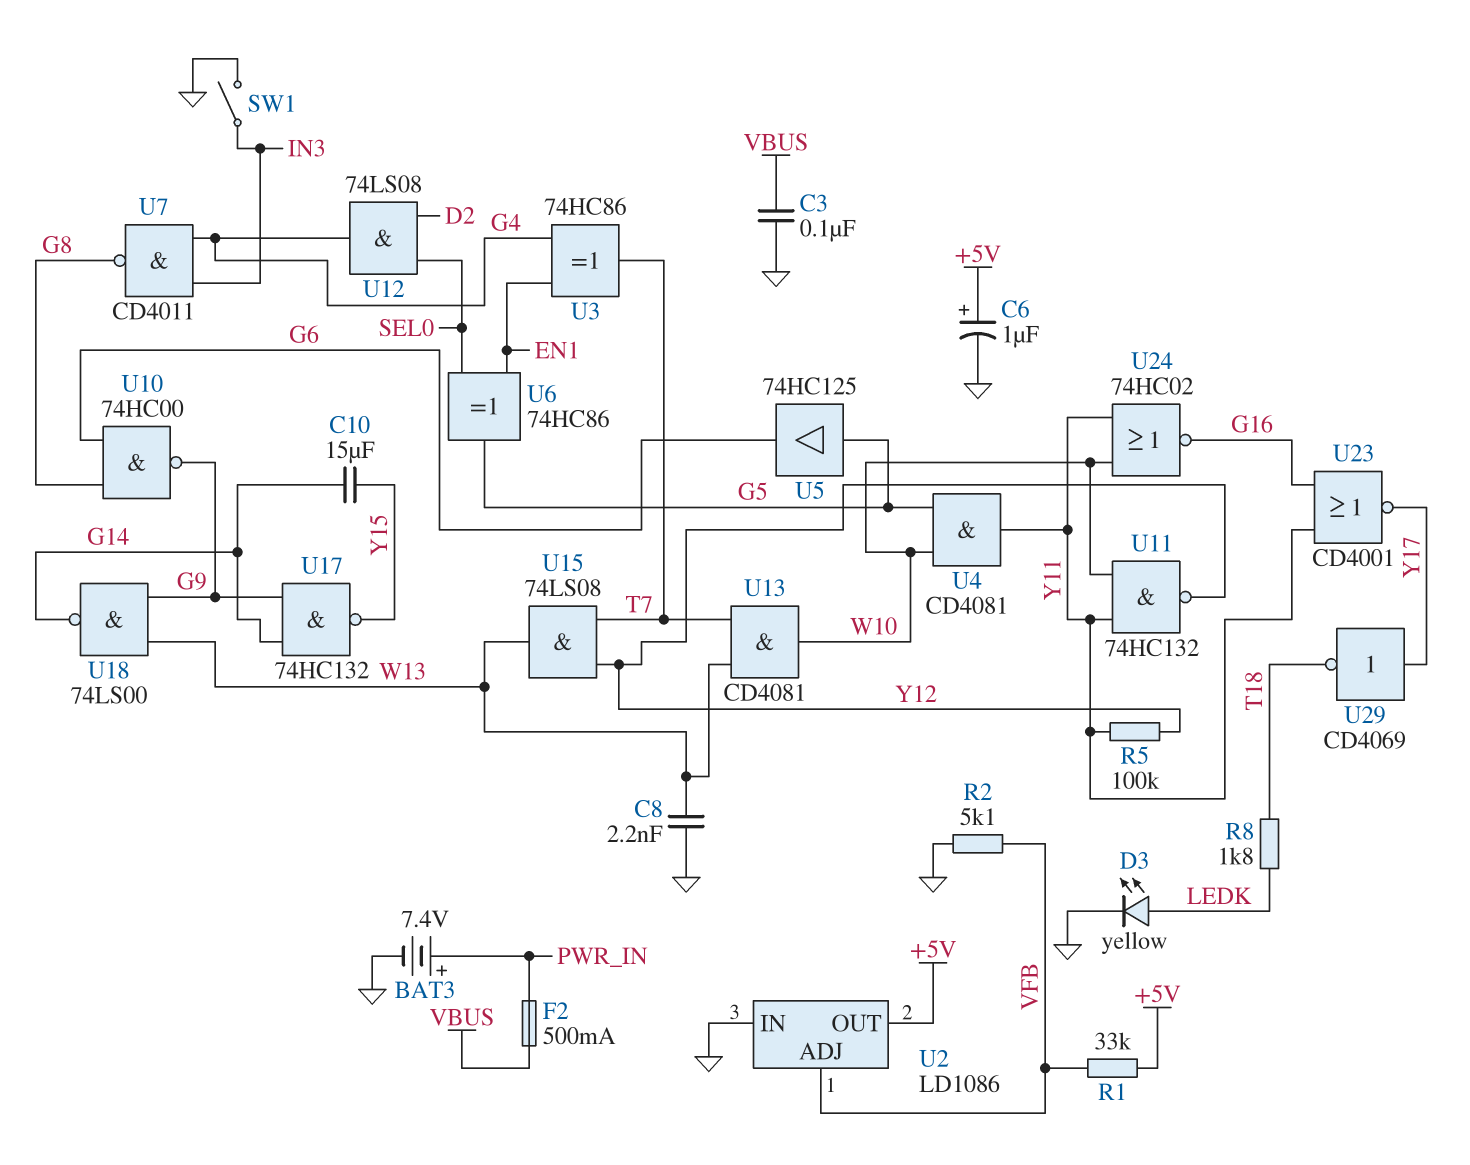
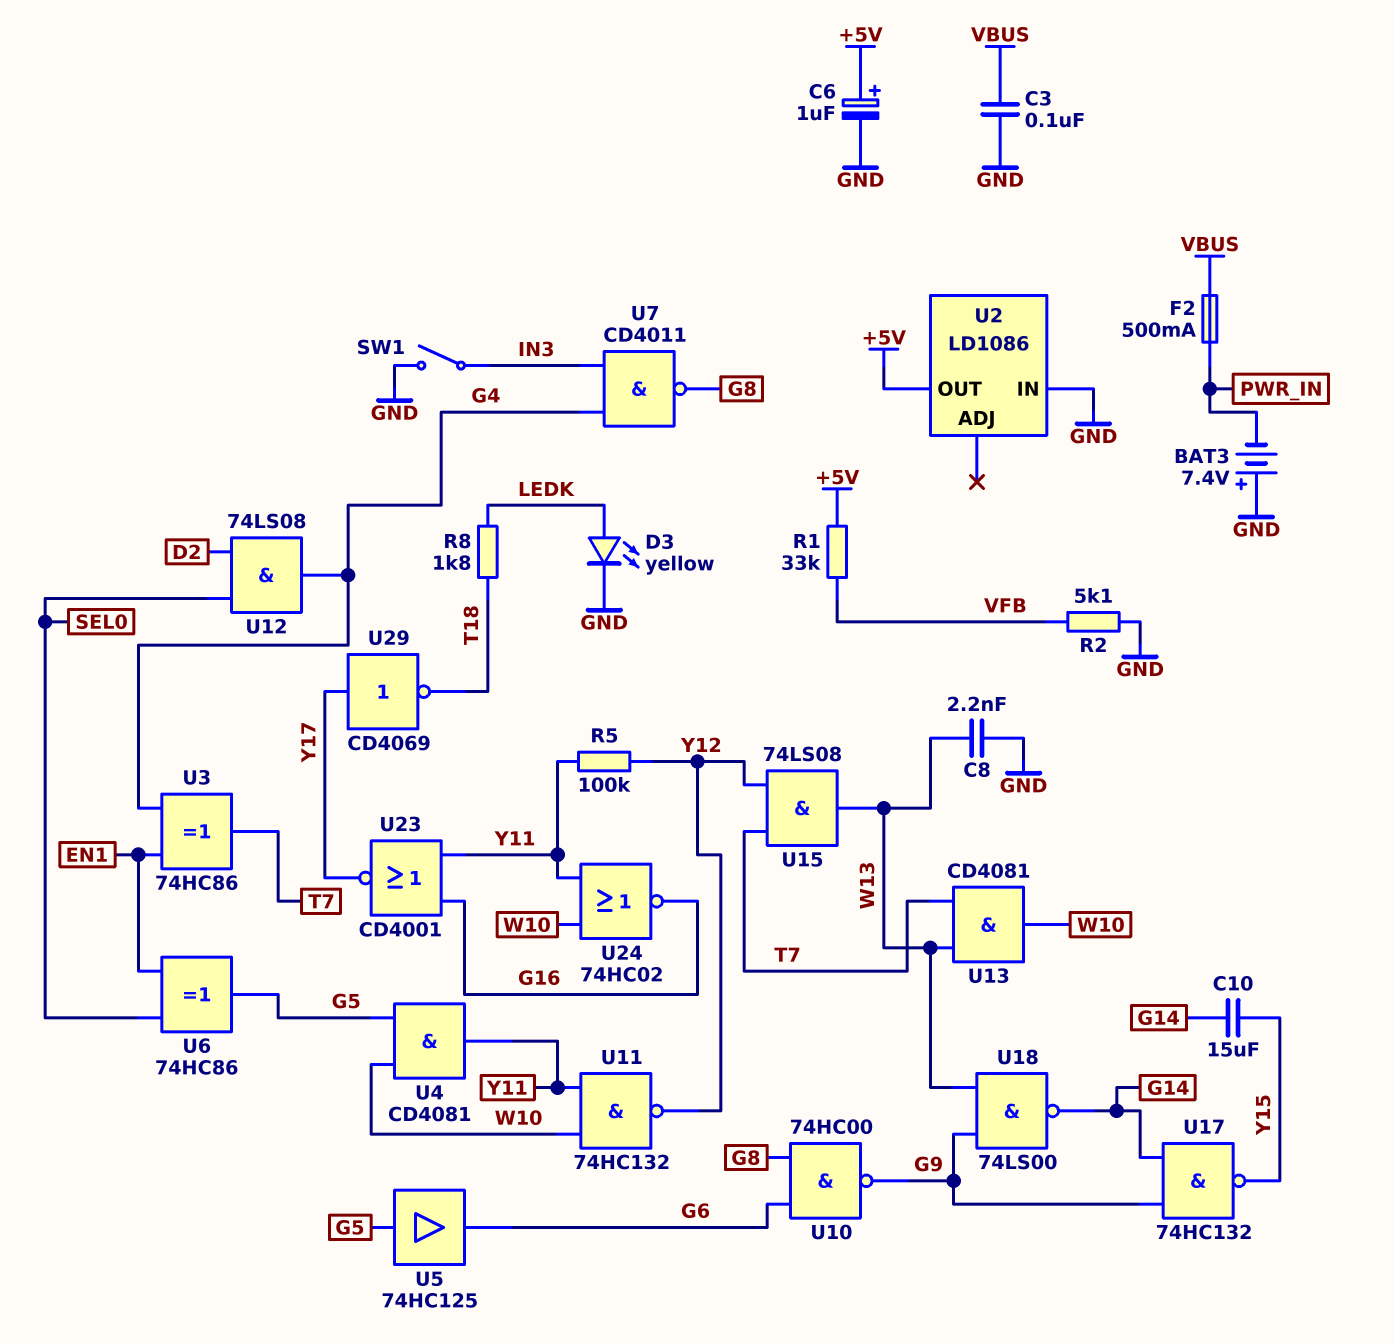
BAT3: 7.4V (plus PWR_IN, minus GND) -> 7.4V (plus GND, minus PWR_IN)
U2 pin ADJ: VFB -> none

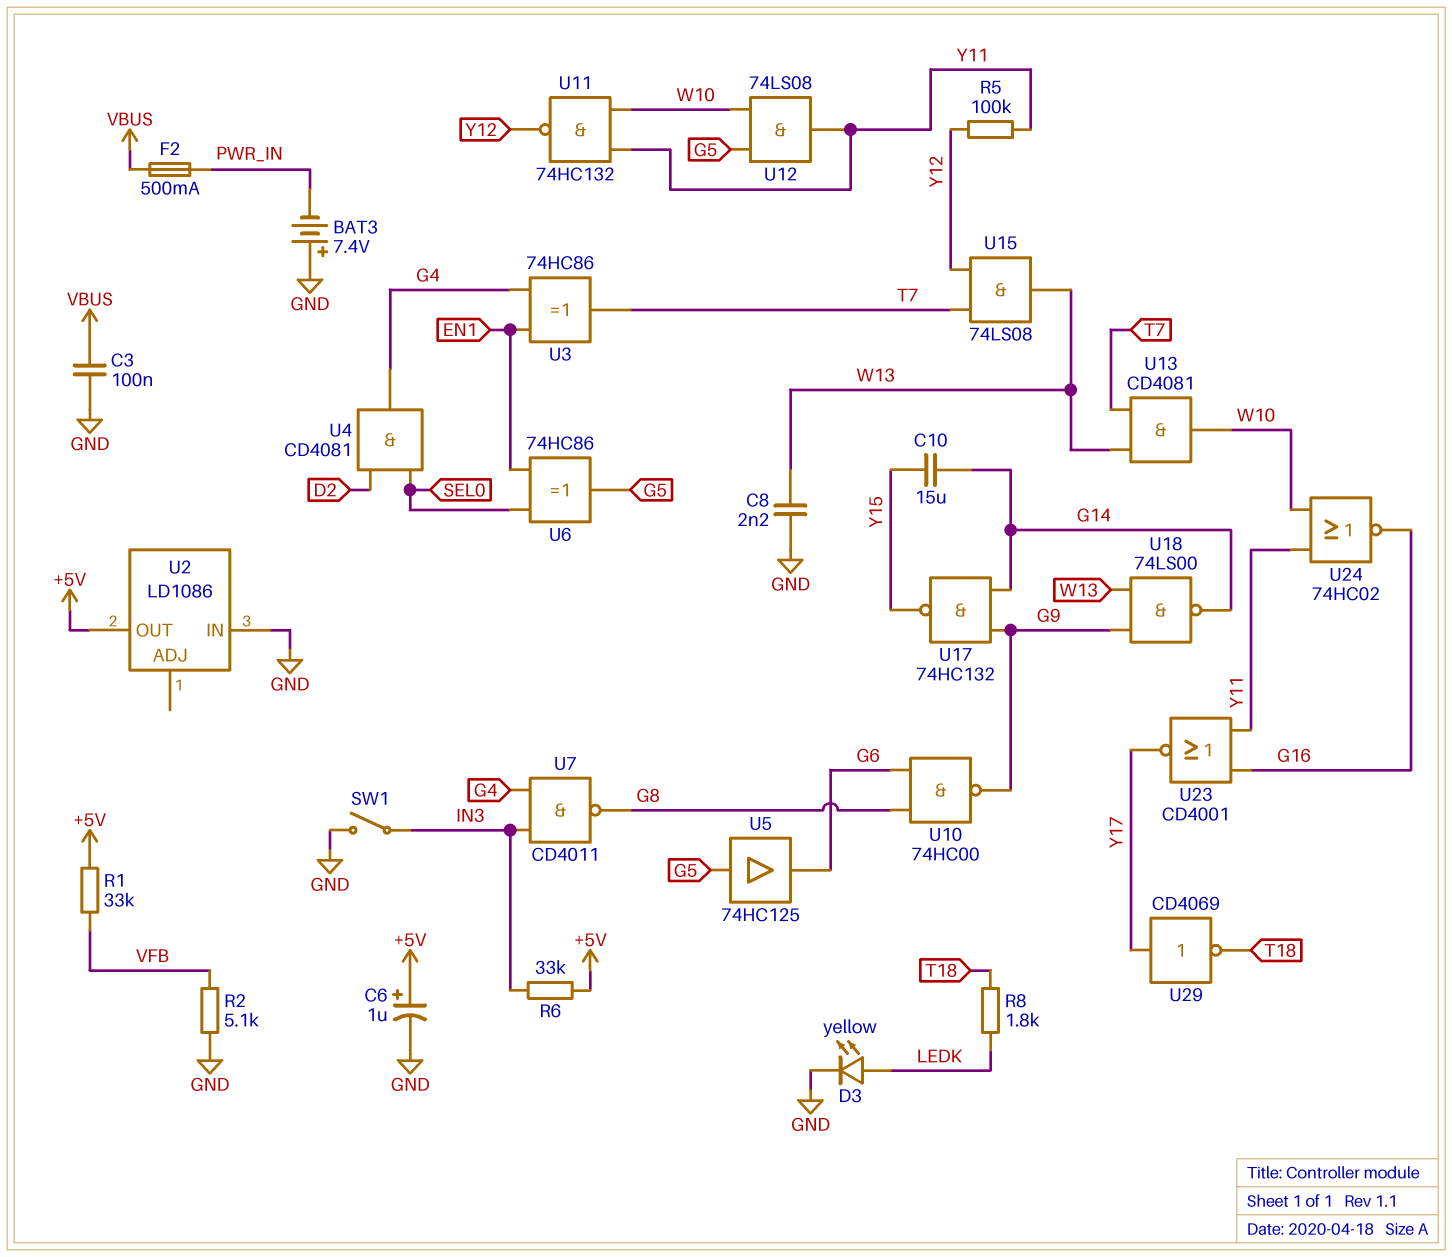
R6: none -> 33k (+5V, IN3)
U4: AND CD4081 (in G5, in W10, out Y11) -> AND CD4081 (in D2, in SEL0, out G4)
U12: AND 74LS08 (in D2, in SEL0, out G4) -> AND 74LS08 (in G5, in W10, out Y11)

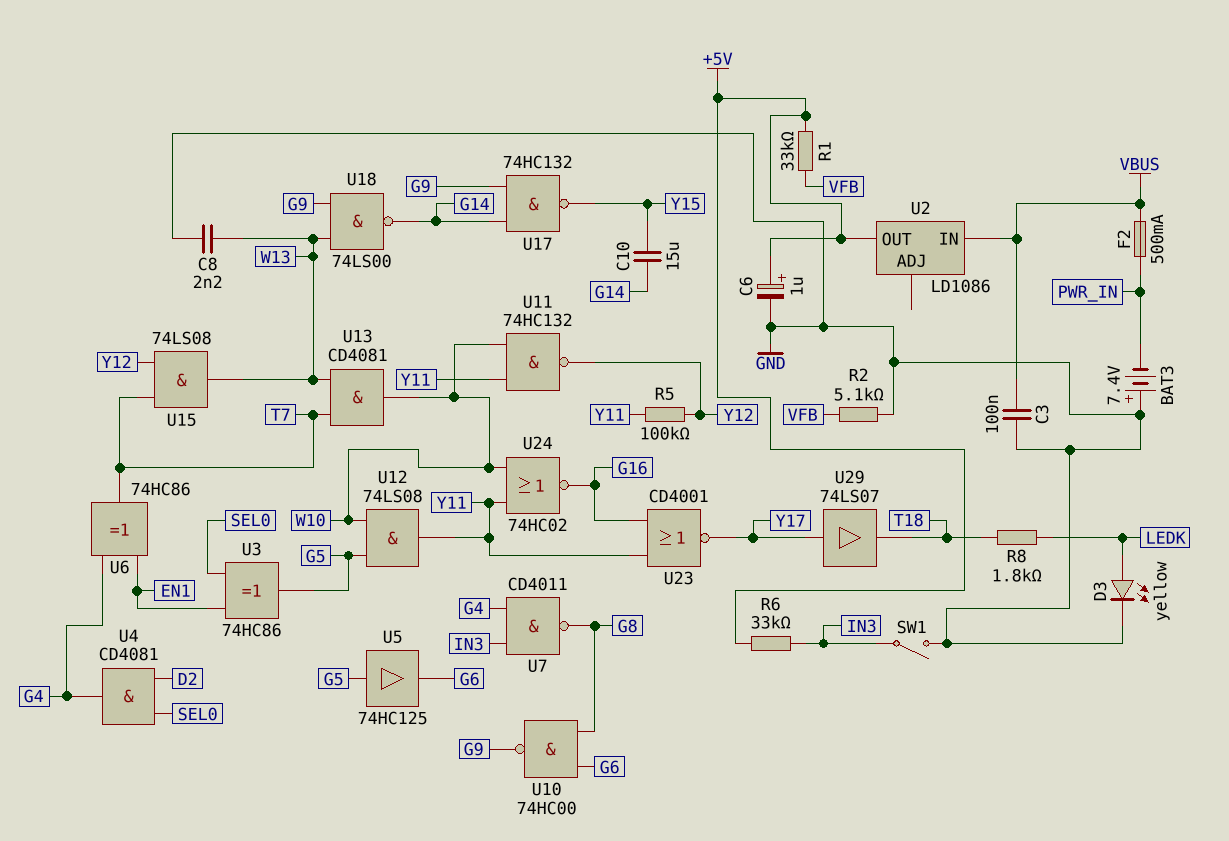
U2 pin IN: GND -> VBUS
U3: XOR 74HC86 (in EN1, in G4, out T7) -> XOR 74HC86 (in EN1, in SEL0, out G5)
U6: XOR 74HC86 (in EN1, in SEL0, out G5) -> XOR 74HC86 (in EN1, in G4, out T7)
U29: NOT CD4069 (in Y17, out T18) -> buffer 74LS07 (in Y17, out T18)

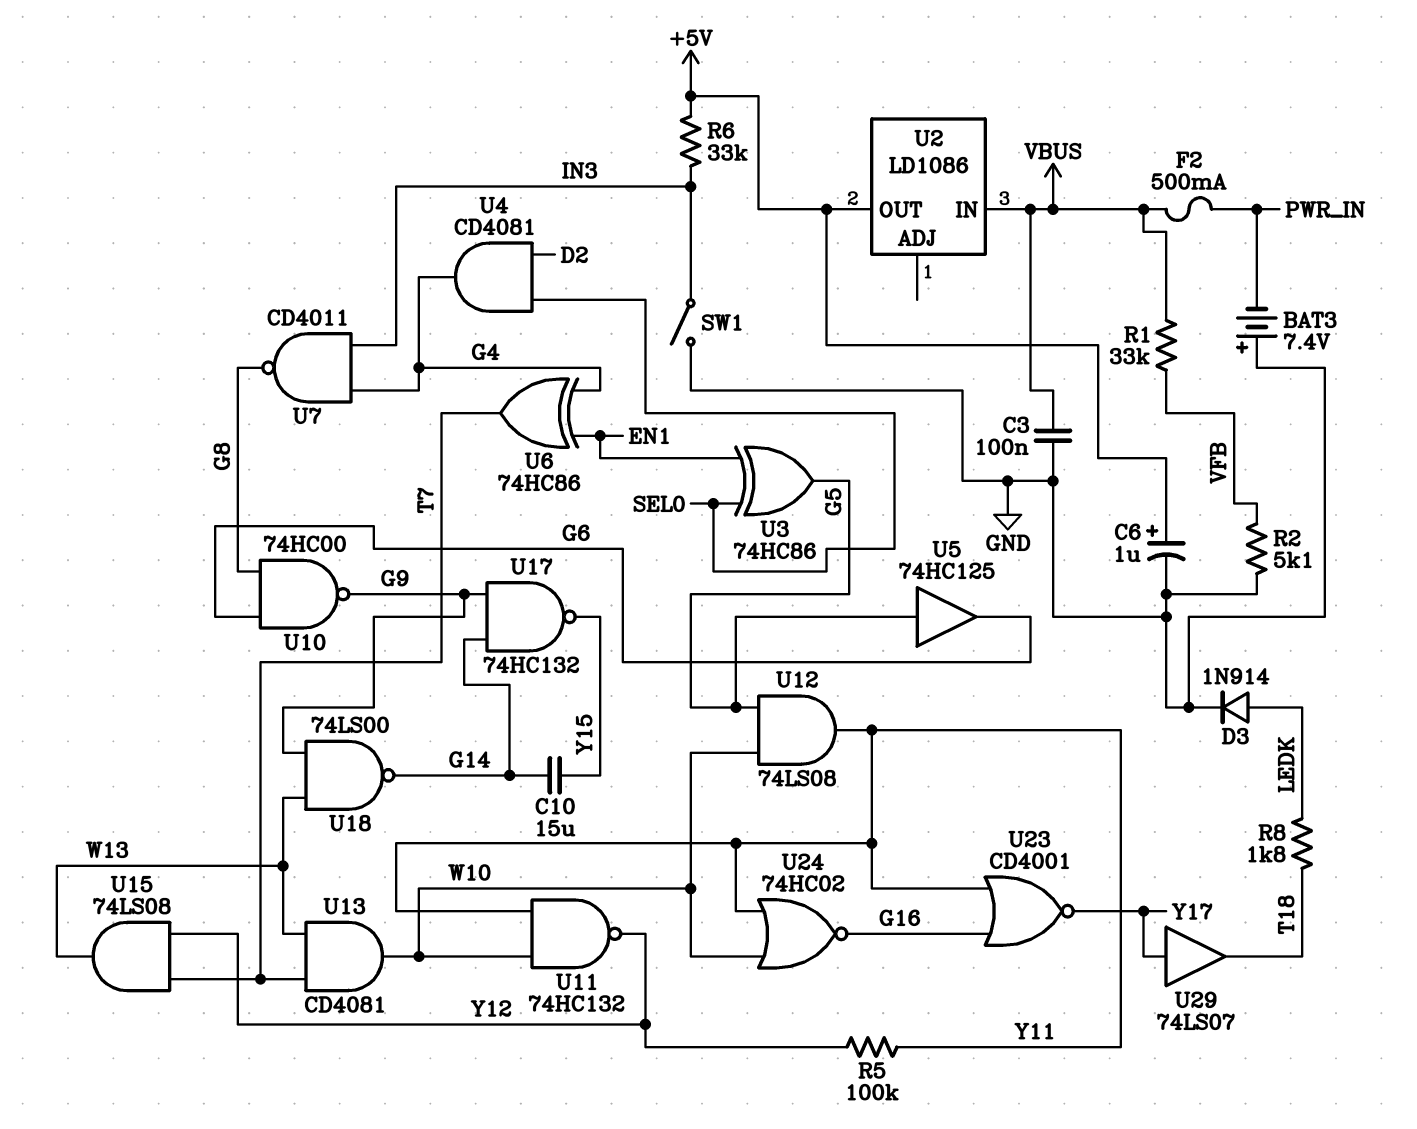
C8: 2.2nF (GND, W13) -> none
D3: LED yellow (A LEDK, K GND) -> diode 1N914 (A LEDK, K GND)
R1: 33k (+5V, VFB) -> 33k (VBUS, VFB)

